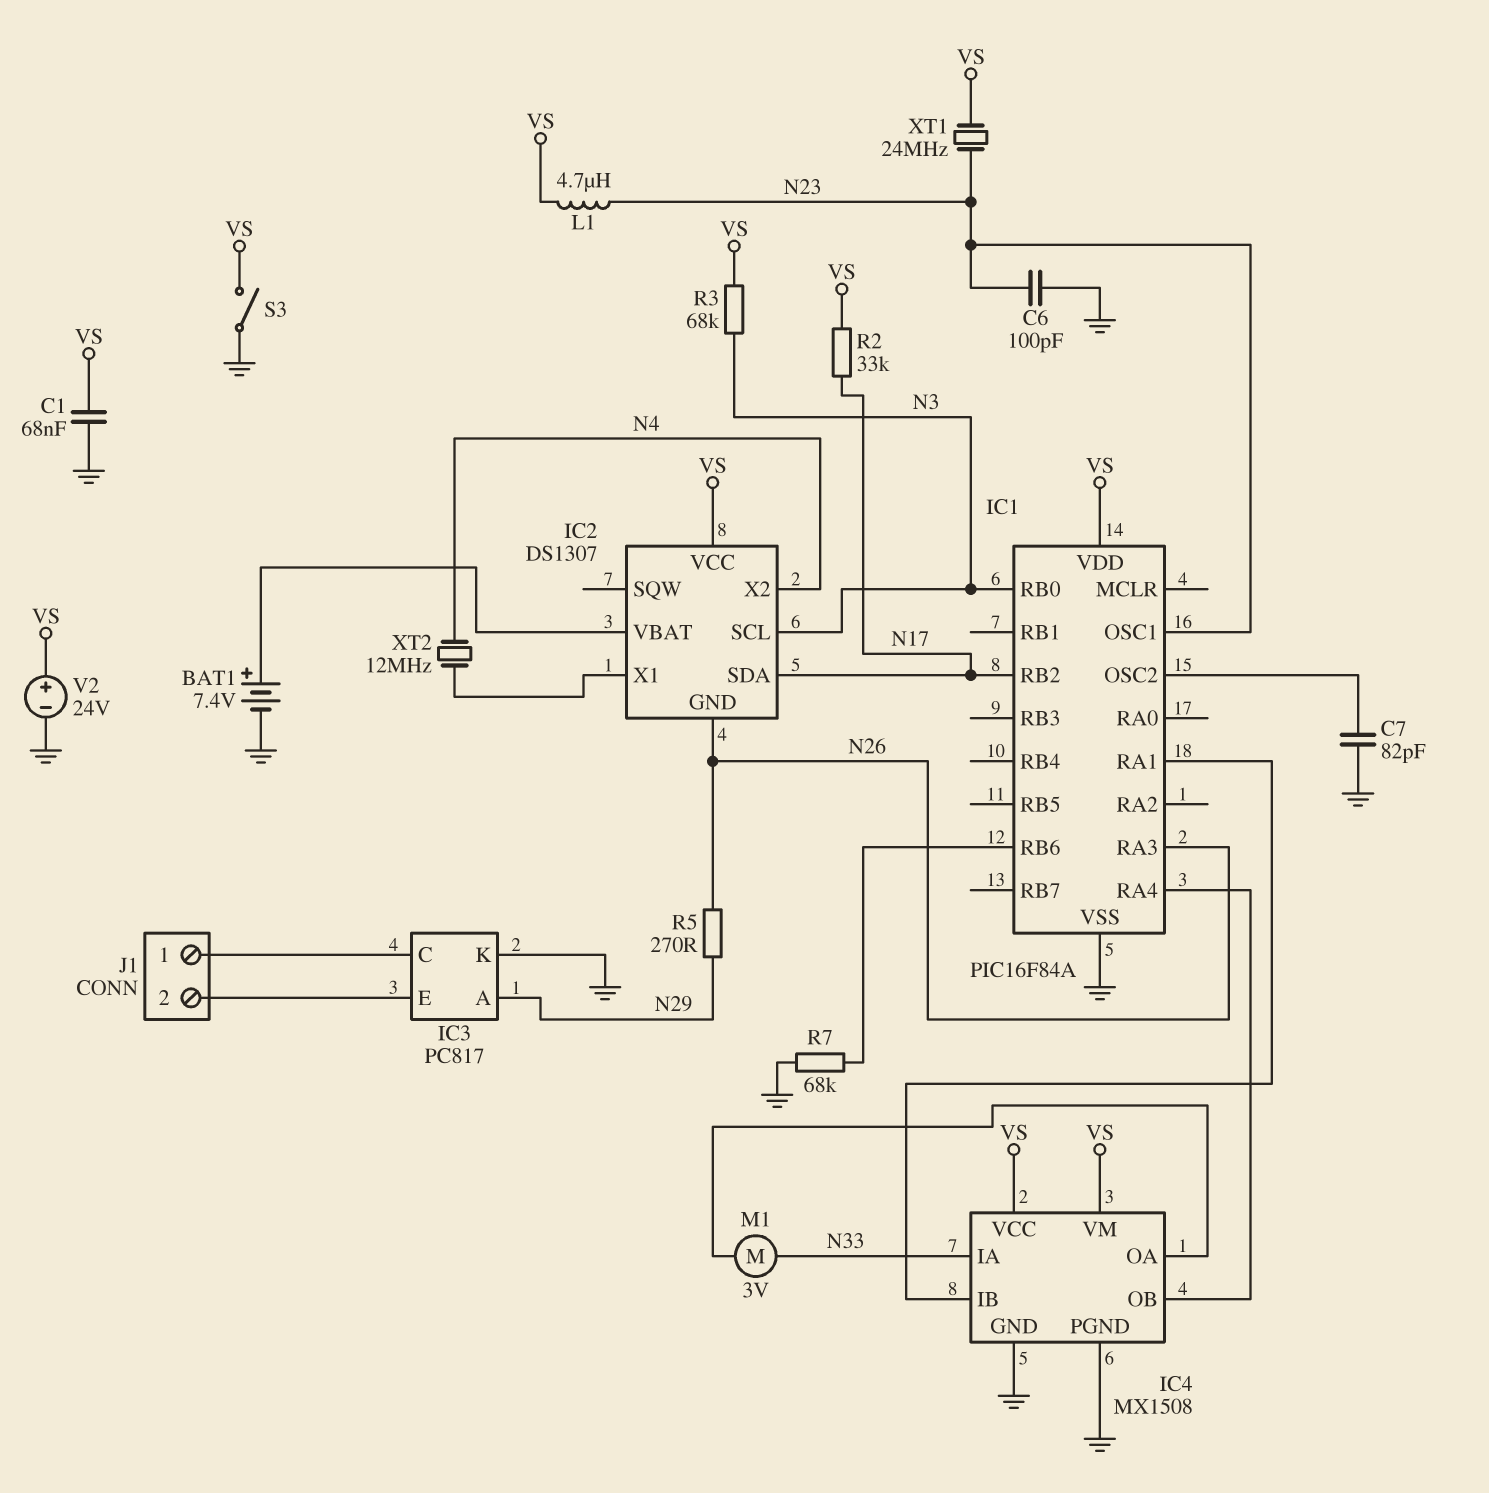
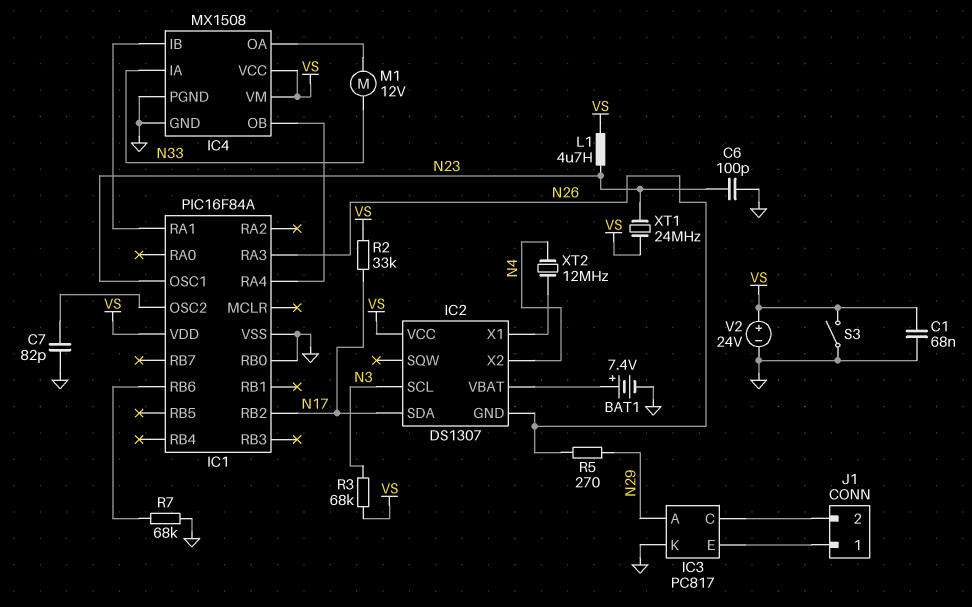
IC1 pin RB0: N3 -> GND
J1 pin 1: IC3/C -> IC3/E
J1 pin 2: IC3/E -> IC3/C
M1: motor 3V (IC4/OA, N33) -> motor 12V (IC4/OA, N33)

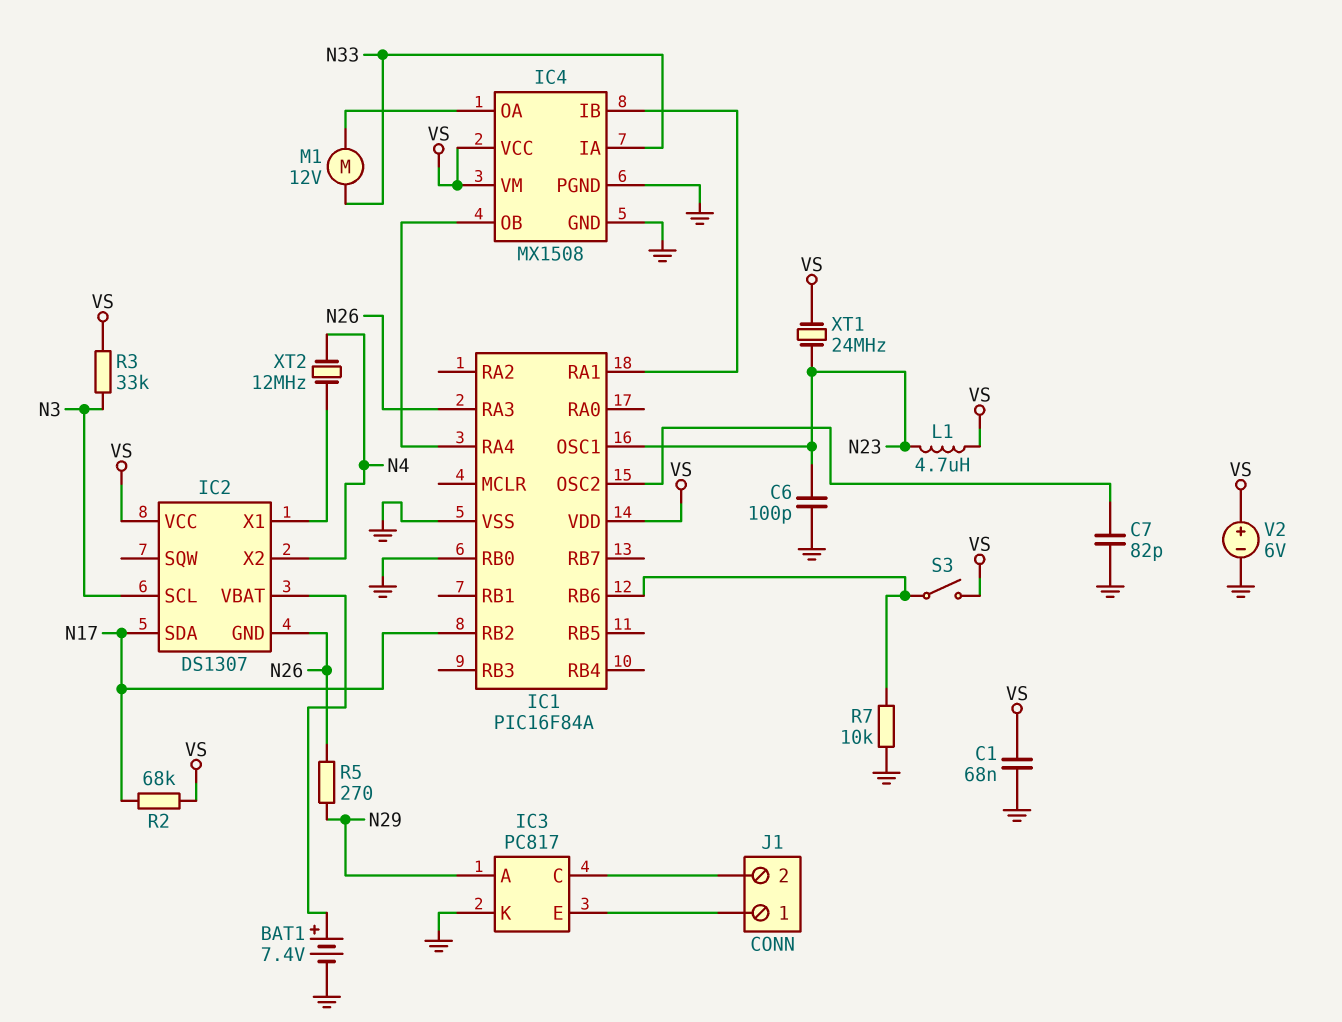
R2: 33k (N17, VS) -> 68k (N17, VS)
R3: 68k (N3, VS) -> 33k (N3, VS)
R7: 68k (GND, IC1/RB6) -> 10k (GND, IC1/RB6)
S3: switch (GND, VS) -> switch (IC1/RB6, VS)
V2: 24V (plus VS, minus GND) -> 6V (plus VS, minus GND)

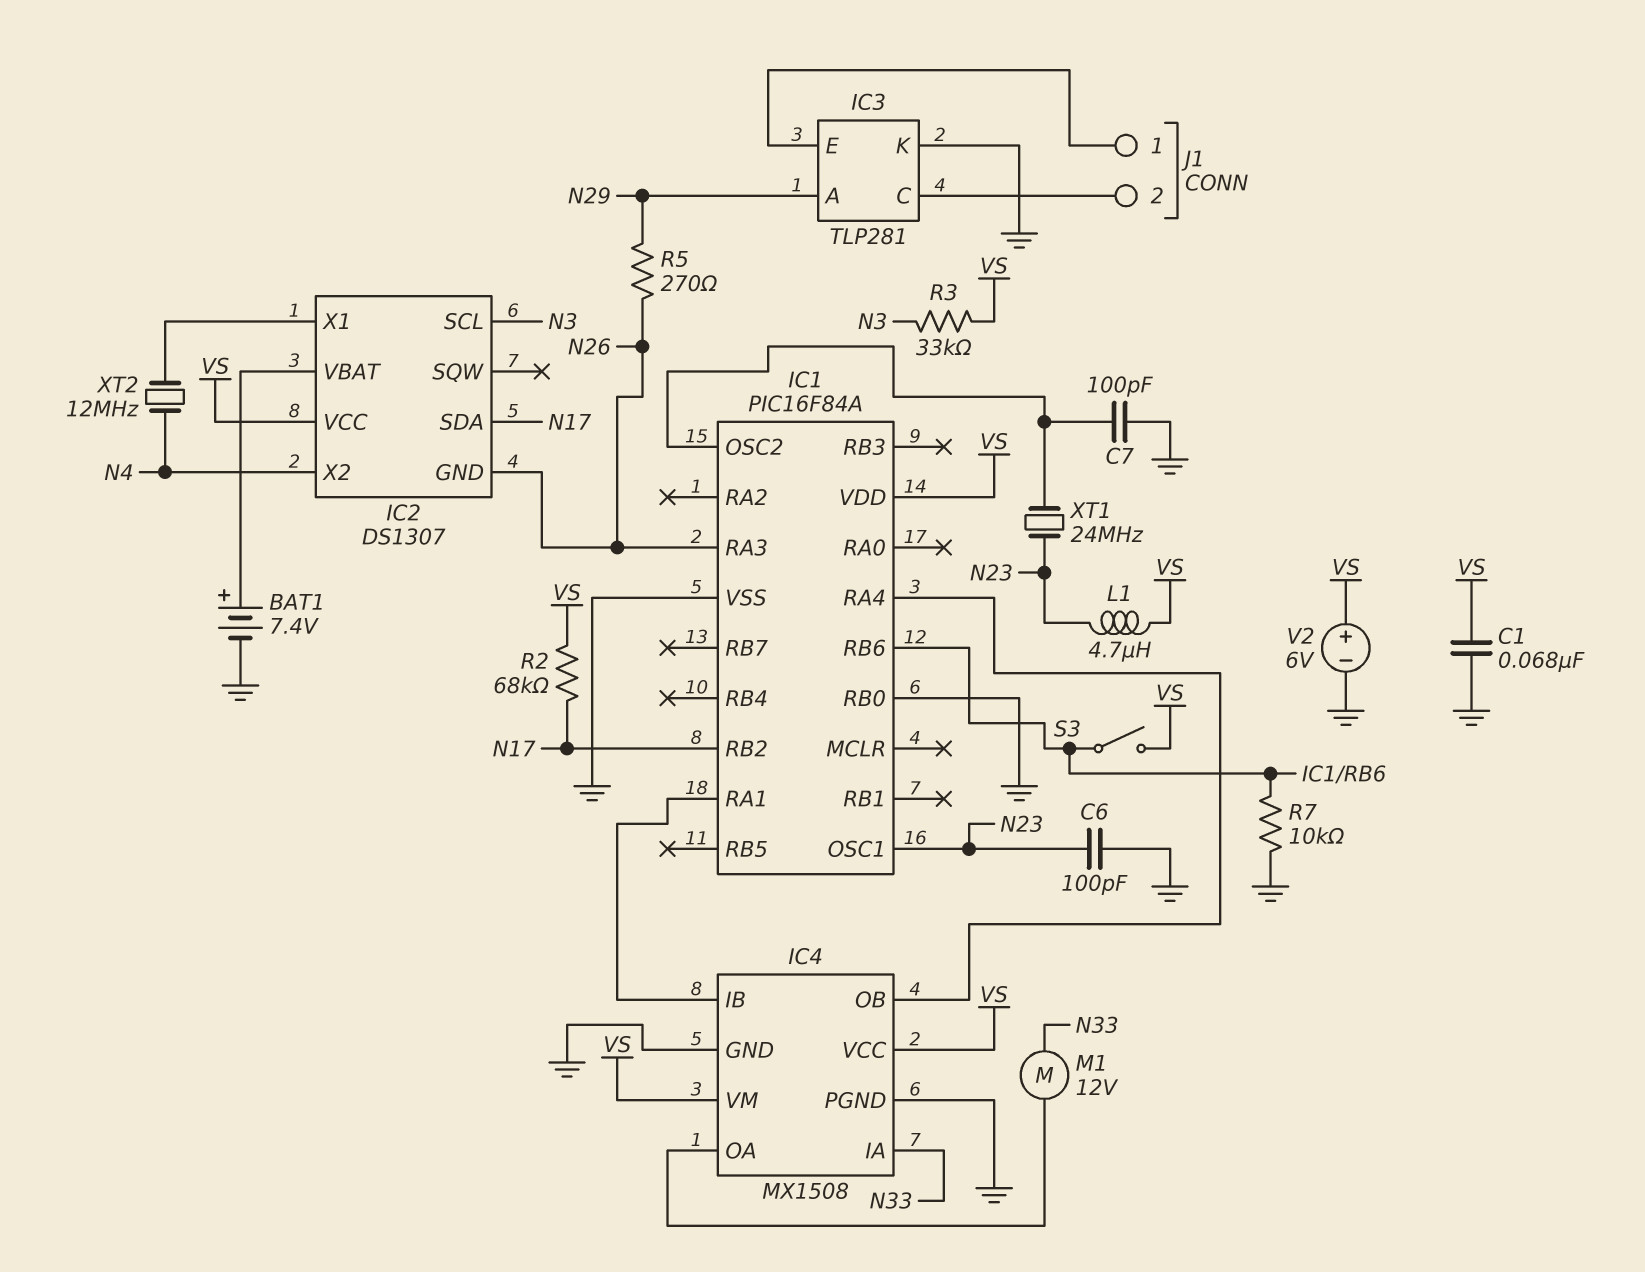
C7: 82pF (GND, IC1/OSC2) -> 100pF (GND, IC1/OSC2)
IC3: PC817 -> TLP281
XT1: 24MHz (N23, VS) -> 24MHz (IC1/OSC2, N23)

